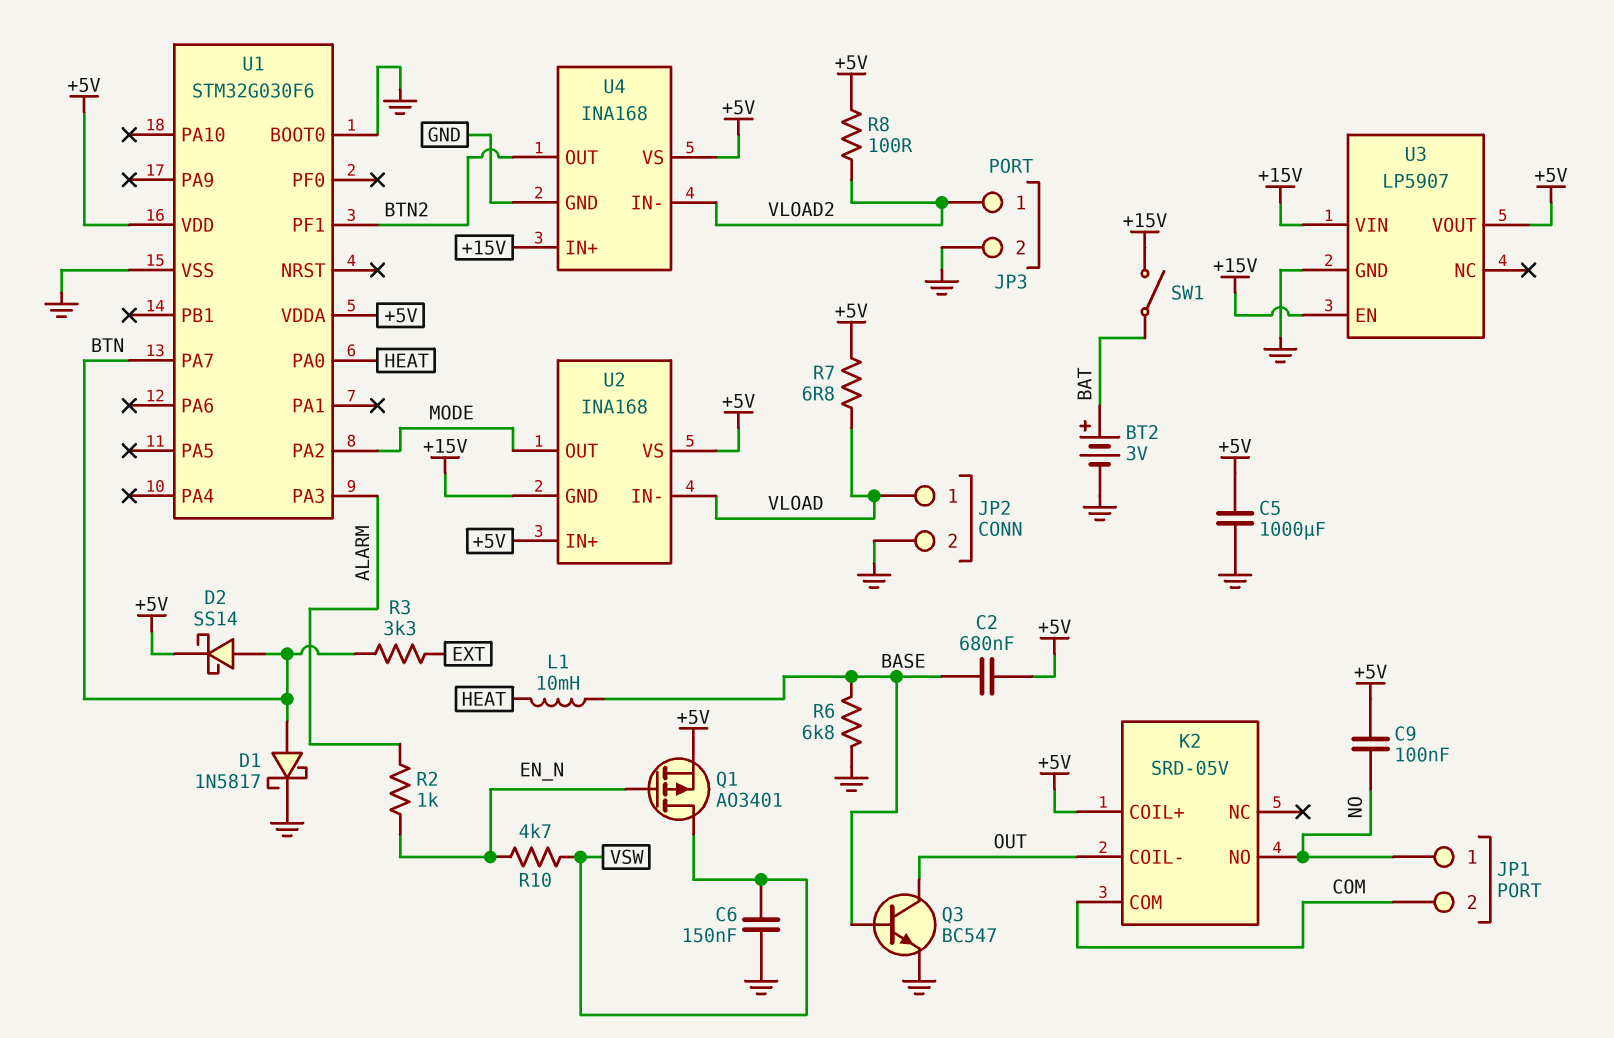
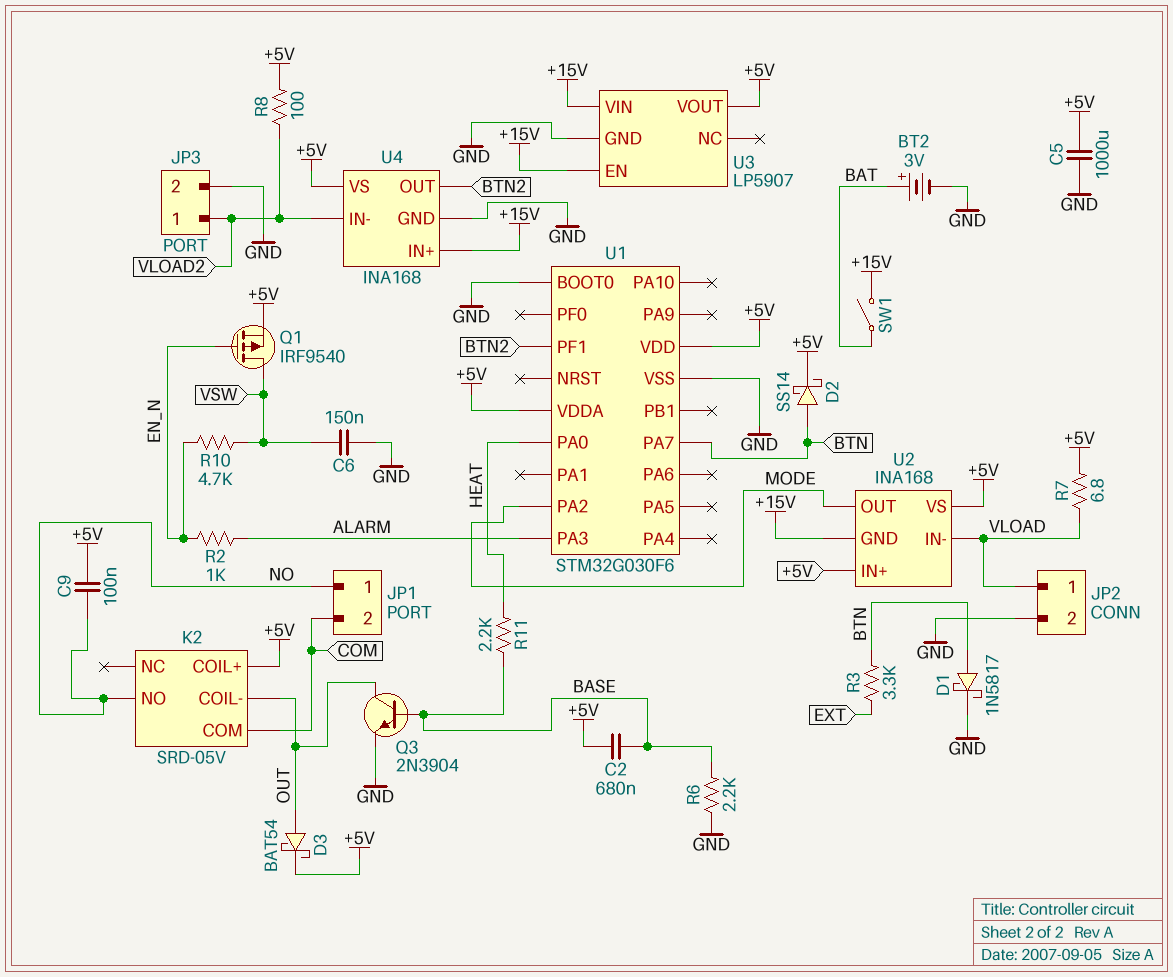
D3: none -> schottky BAT54 (A OUT, K +5V)
L1: 10mH (BASE, HEAT) -> none
Q1: PMOS AO3401 (G EN_N, D VSW, S +5V) -> PMOS IRF9540 (G EN_N, D VSW, S +5V)
Q3: NPN BC547 (B BASE, C OUT, E GND) -> NPN 2N3904 (B BASE, C OUT, E GND)
R6: 6.8k (BASE, GND) -> 2.2k (BASE, GND)
R11: none -> 2.2k (BASE, HEAT)

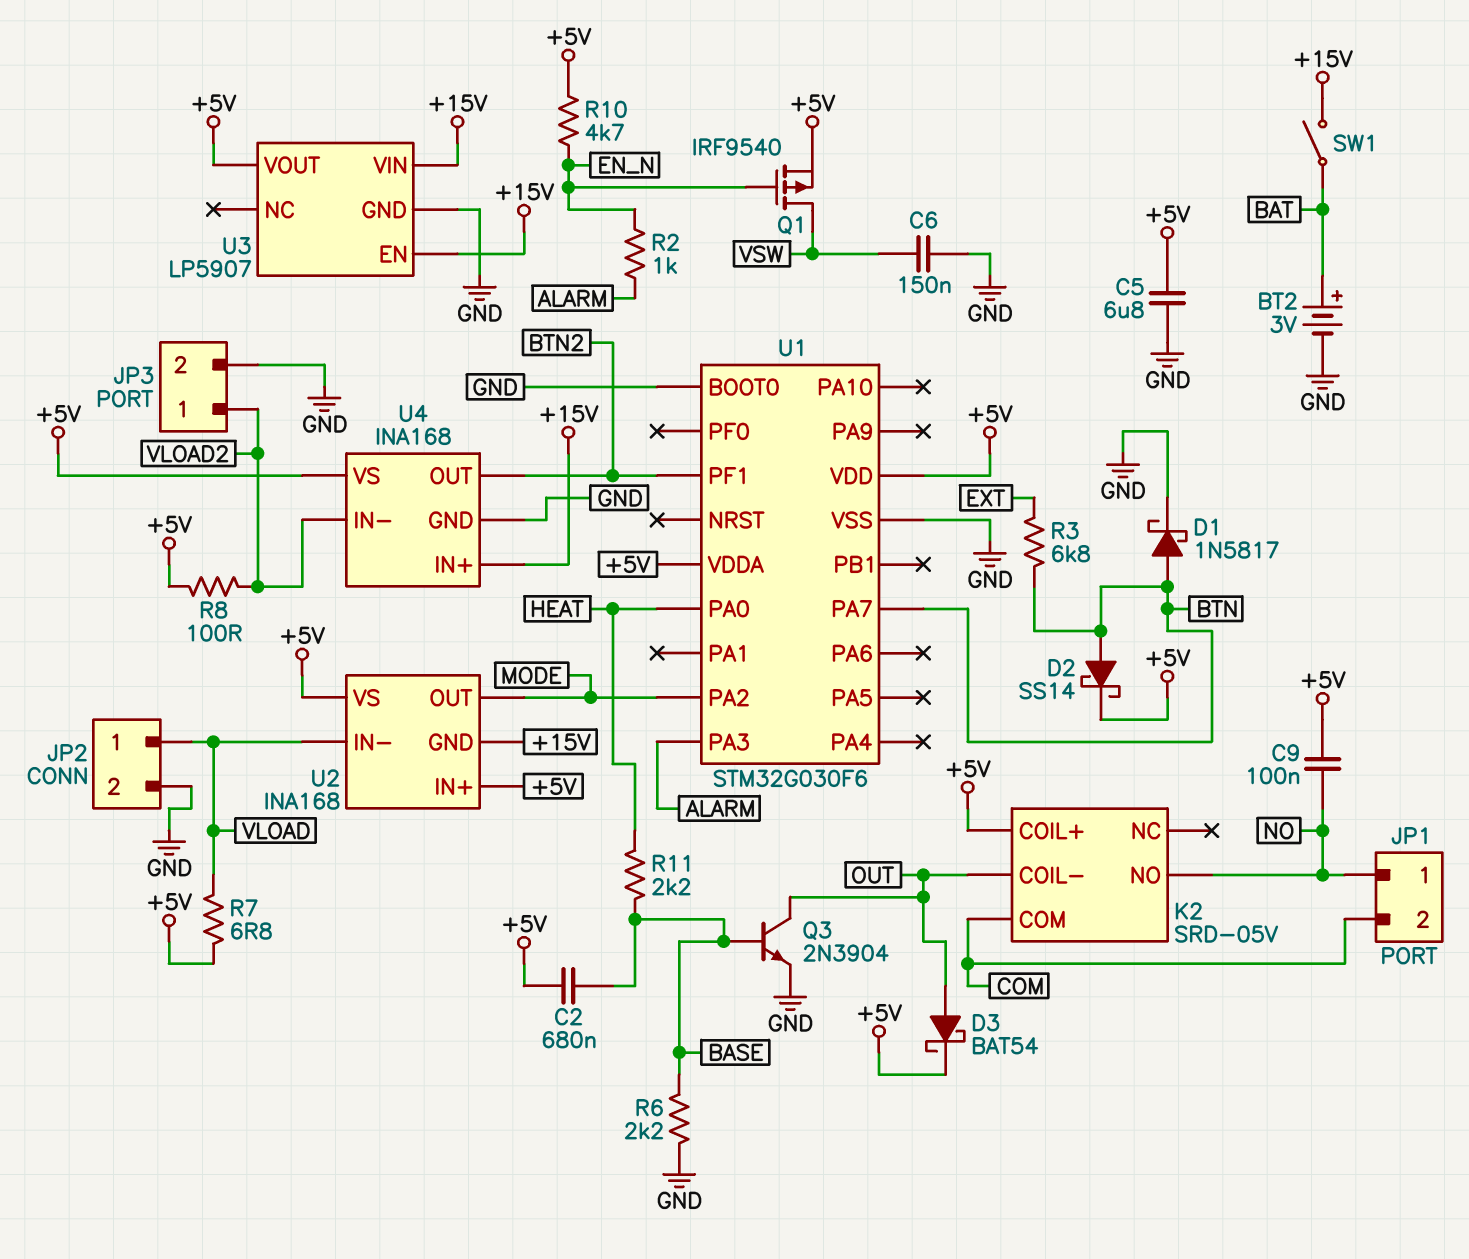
C5: 1000uF (+5V, GND) -> 6.8uF (+5V, GND)
R3: 3.3k (BTN, EXT) -> 6.8k (BTN, EXT)
R10: 4.7k (EN_N, VSW) -> 4.7k (+5V, EN_N)

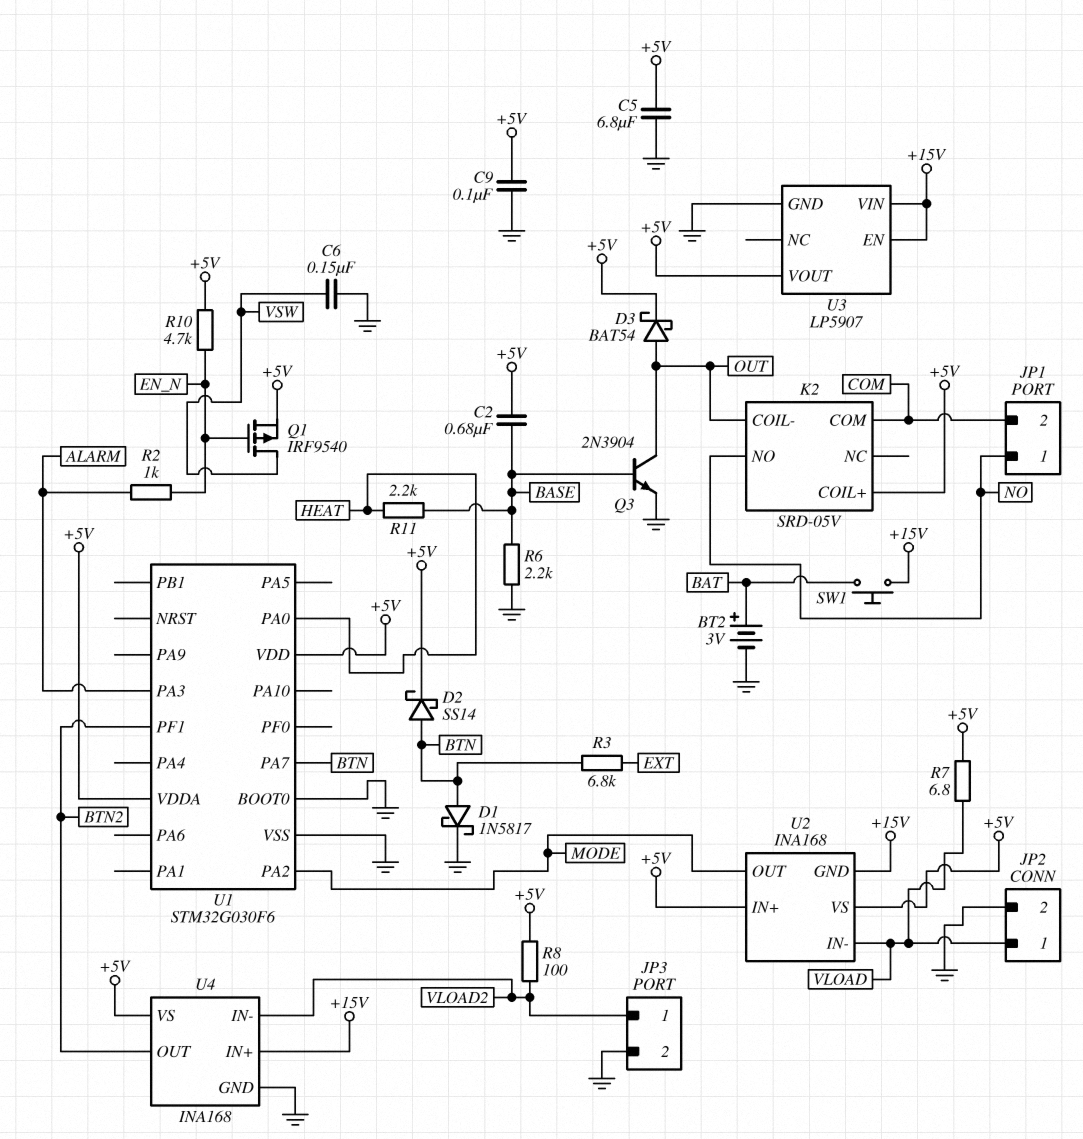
C9: 100nF (+5V, NO) -> 100nF (+5V, GND)
SW1: switch (+15V, BAT) -> button (+15V, BAT)

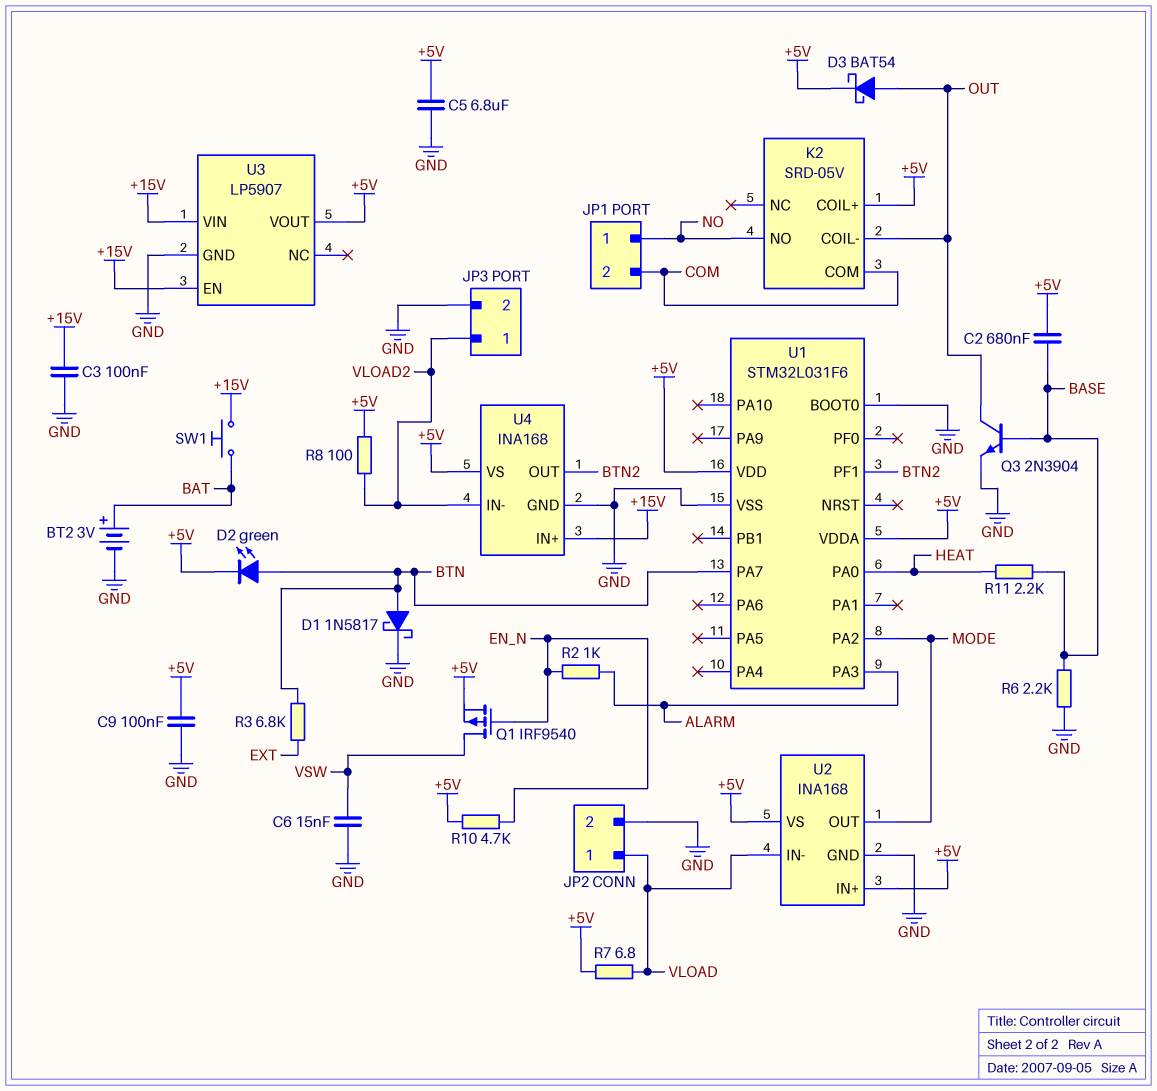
C3: none -> 100nF (+15V, GND)
C6: 150nF (GND, VSW) -> 15nF (GND, VSW)
D2: schottky SS14 (A BTN, K +5V) -> LED green (A BTN, K +5V)
U1: STM32G030F6 -> STM32L031F6
U2 pin GND: +15V -> GND

